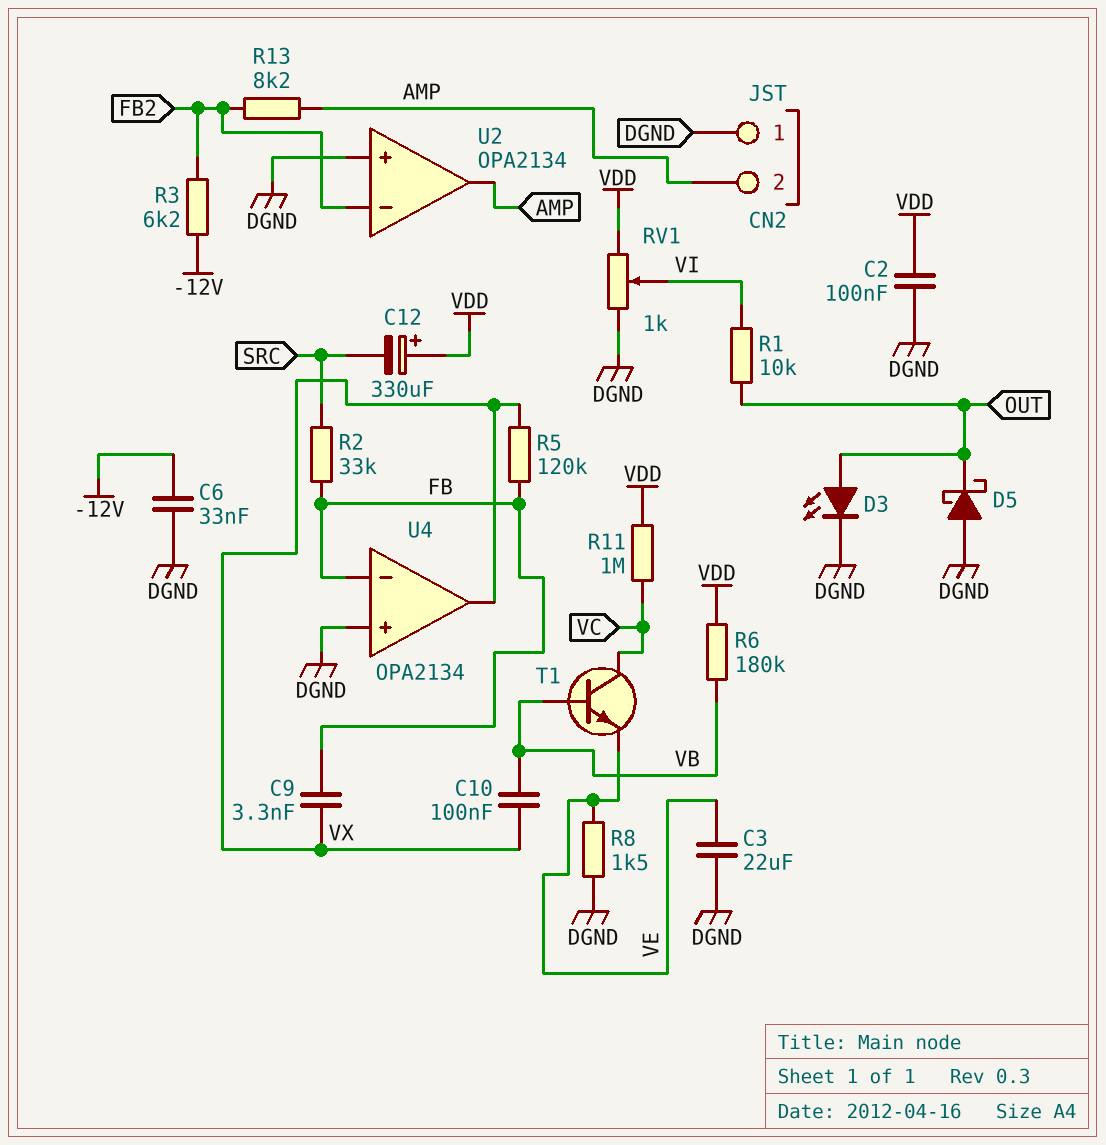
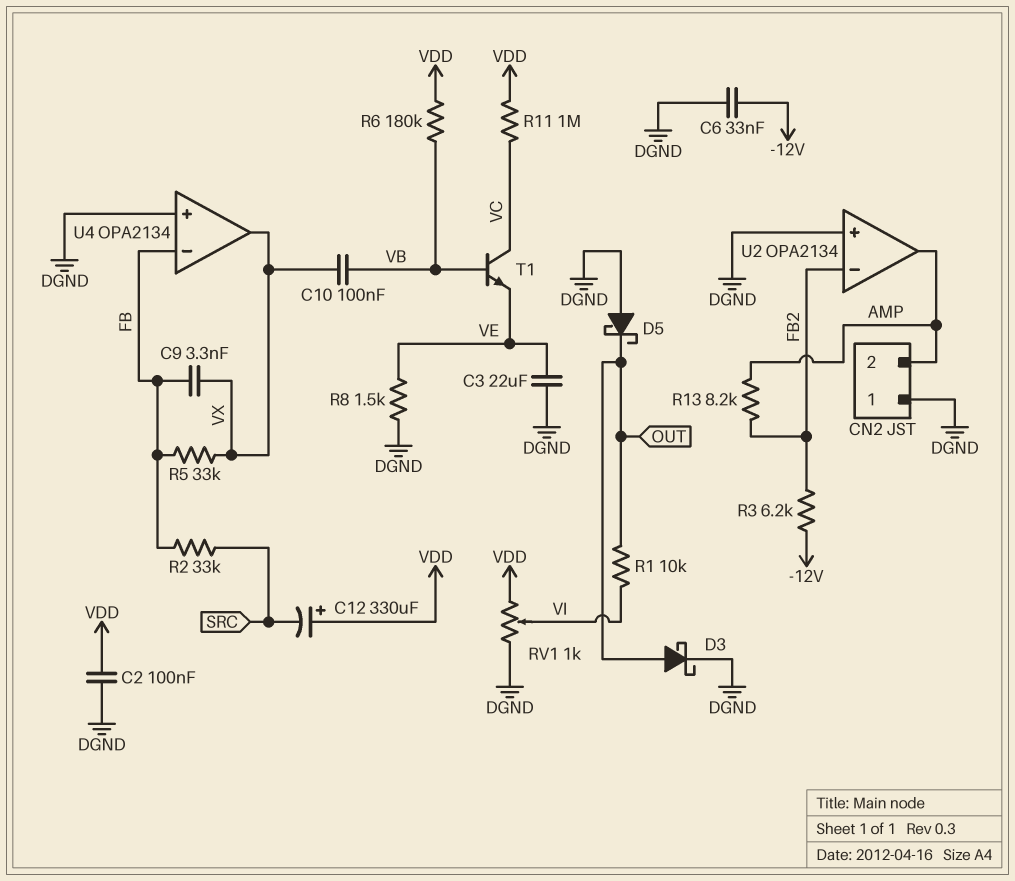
D3: LED (A OUT, K DGND) -> schottky (A OUT, K DGND)
R5: 120k (FB, VX) -> 33k (FB, VX)

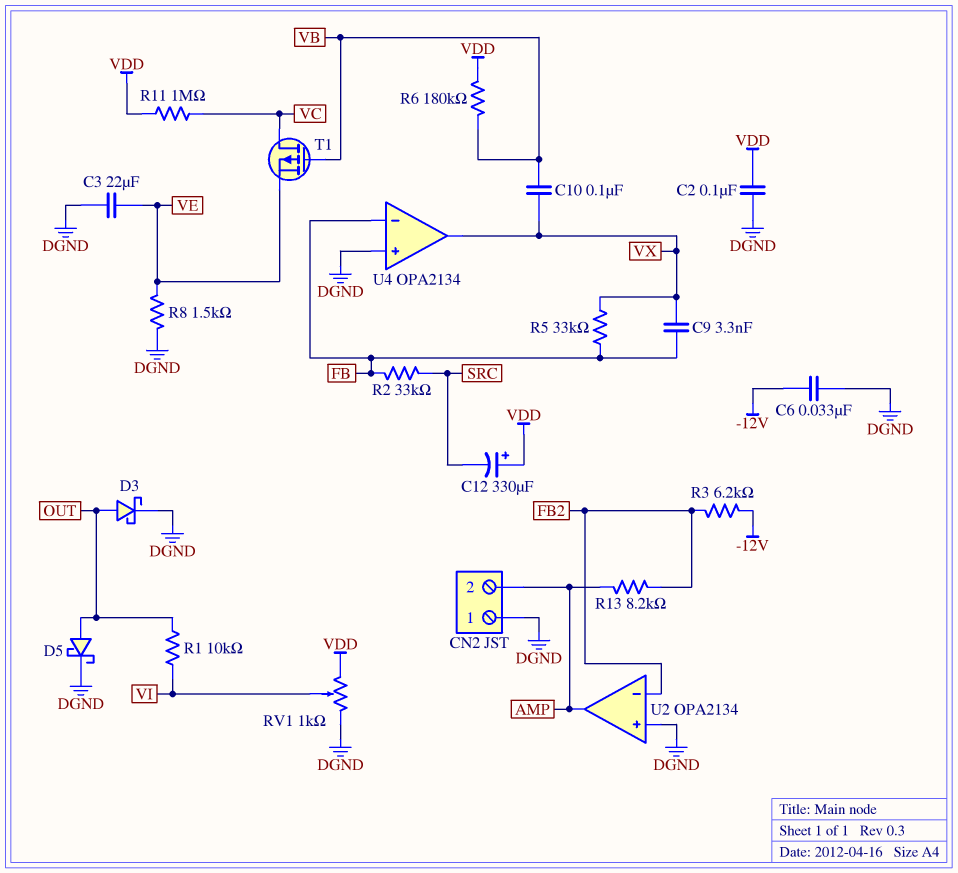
D5: schottky (A DGND, K OUT) -> schottky (A OUT, K DGND)
T1: NPN (B VB, C VC, E VE) -> PMOS (G VB, D VC, S VE)

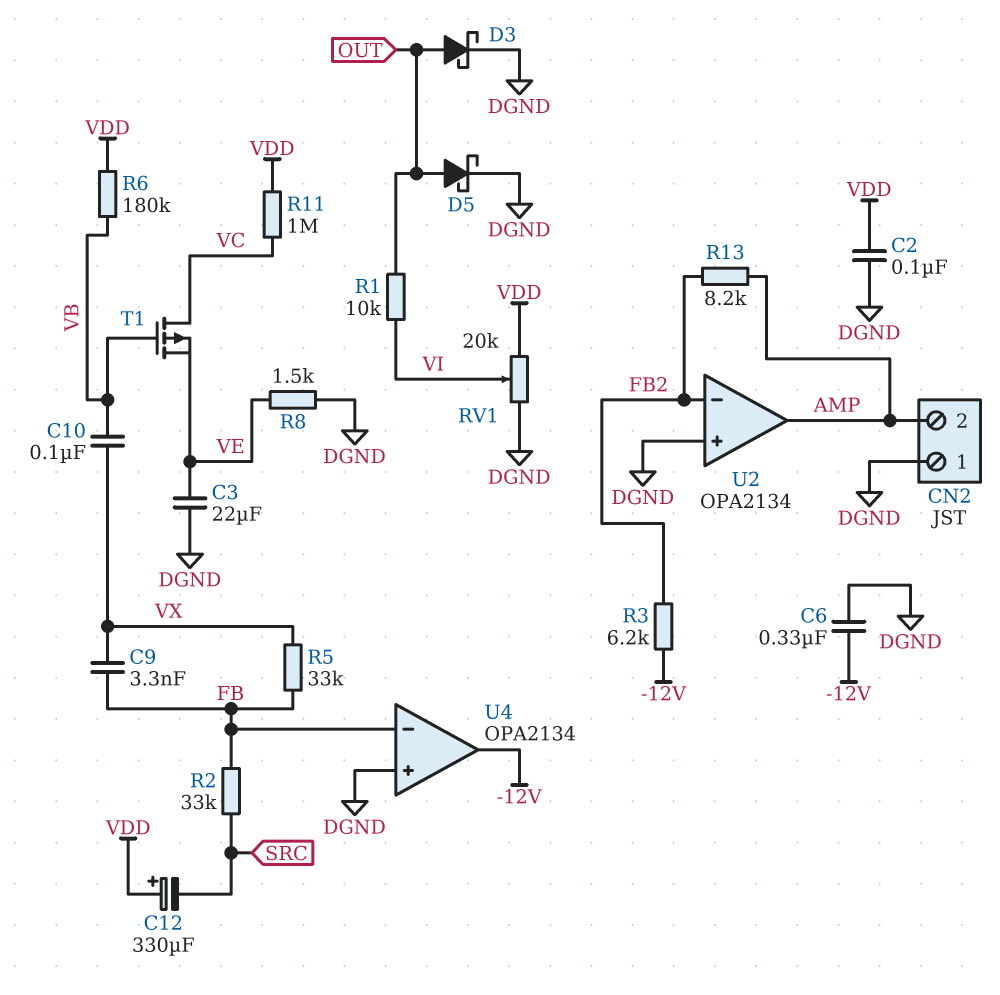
C6: 33nF (-12V, DGND) -> 330nF (-12V, DGND)
RV1: 1k (DGND, VDD, wiper VI) -> 20k (DGND, VDD, wiper VI)
U4 pin out: VX -> -12V

